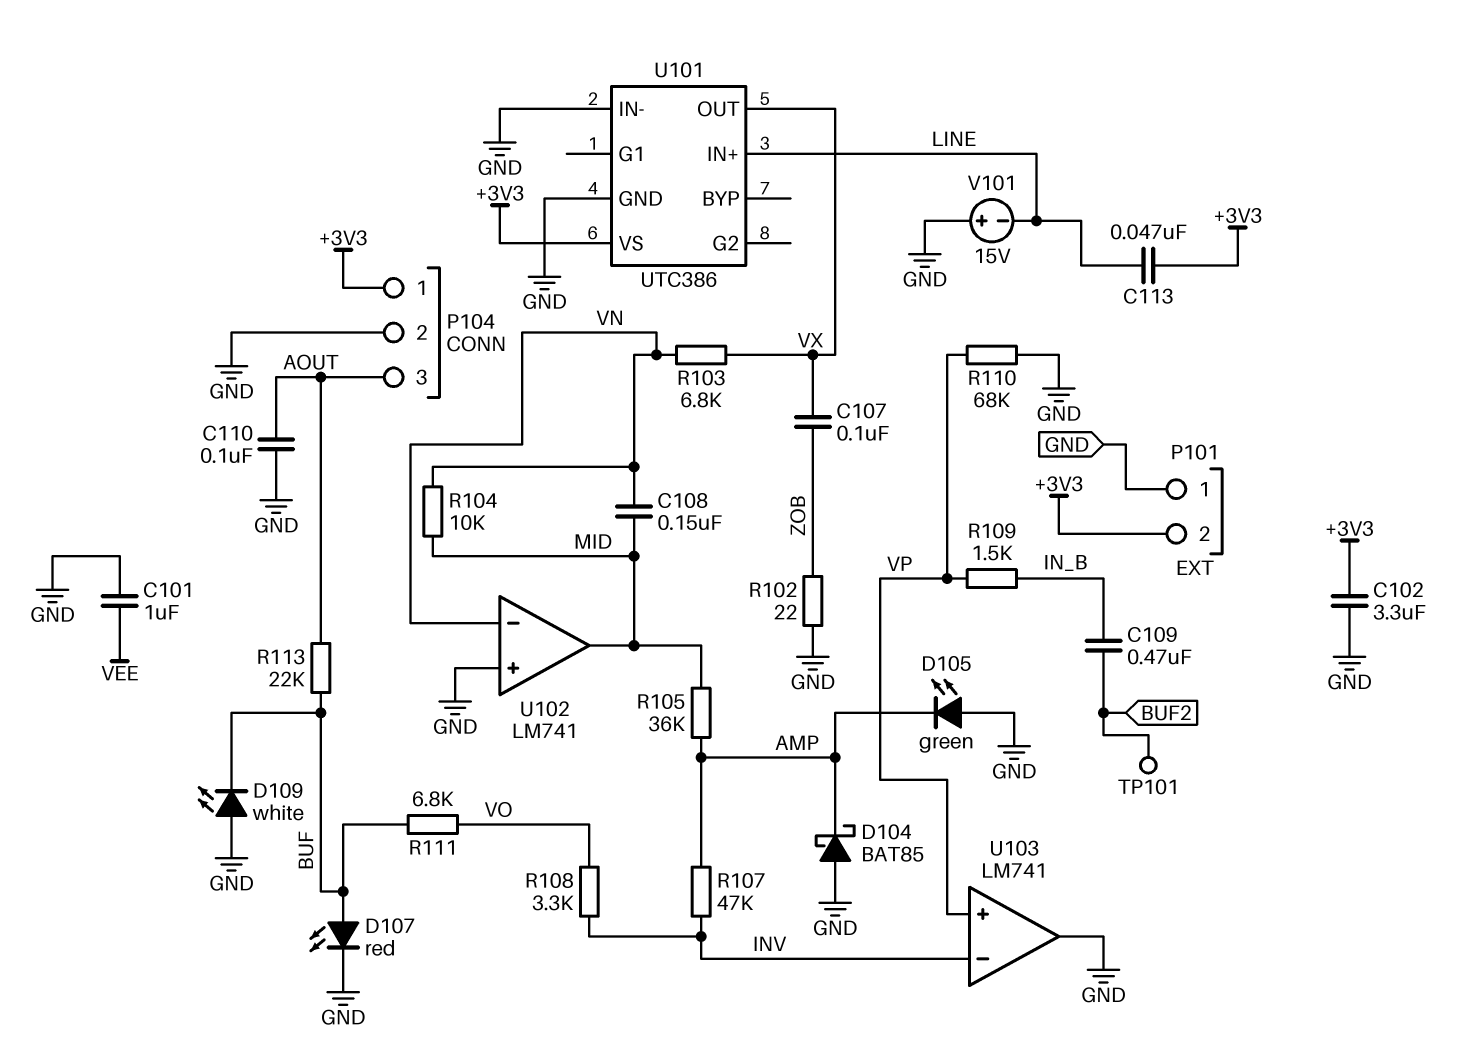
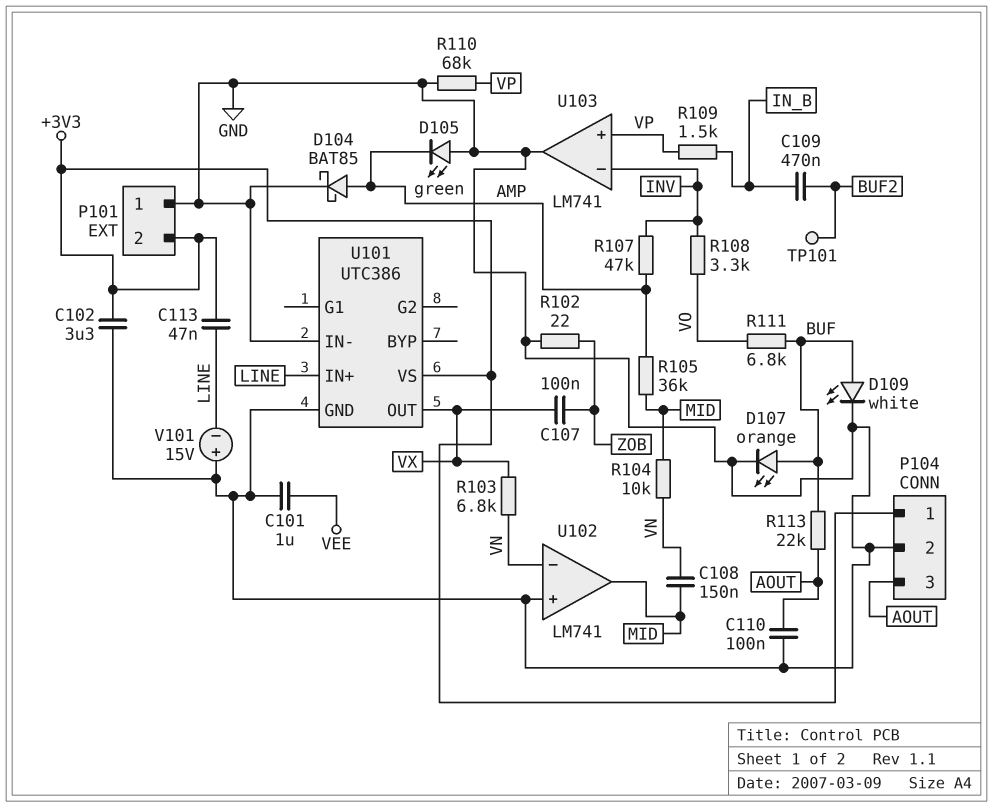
D104: schottky BAT85 (A GND, K AMP) -> schottky BAT85 (A AMP, K GND)
D107: LED red (A BUF, K GND) -> LED orange (A BUF, K GND)
D109: LED white (A GND, K BUF) -> LED white (A BUF, K GND)

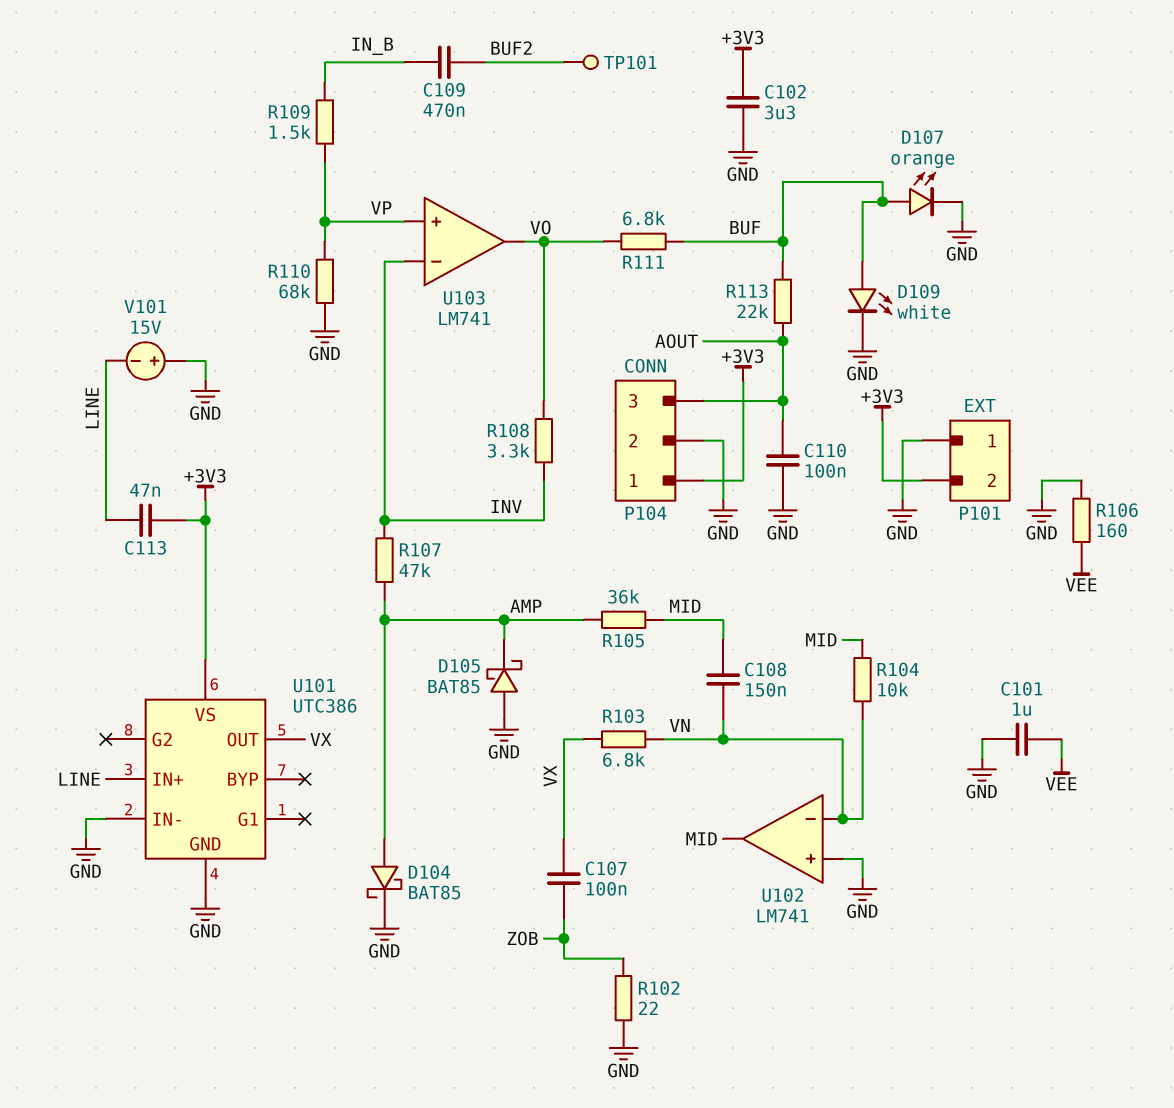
D105: LED green (A GND, K AMP) -> schottky BAT85 (A GND, K AMP)
R106: none -> 160 (GND, VEE)
U103 pin out: GND -> VO

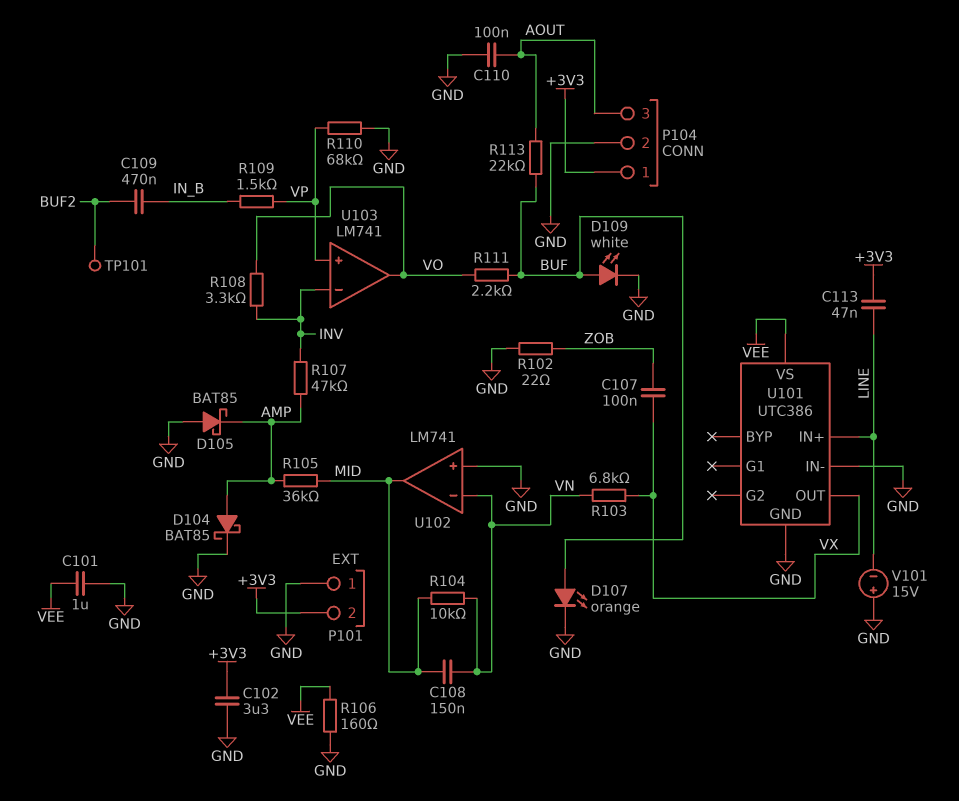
R111: 6.8k (BUF, VO) -> 2.2k (BUF, VO)
U101 pin VS: +3V3 -> VEE

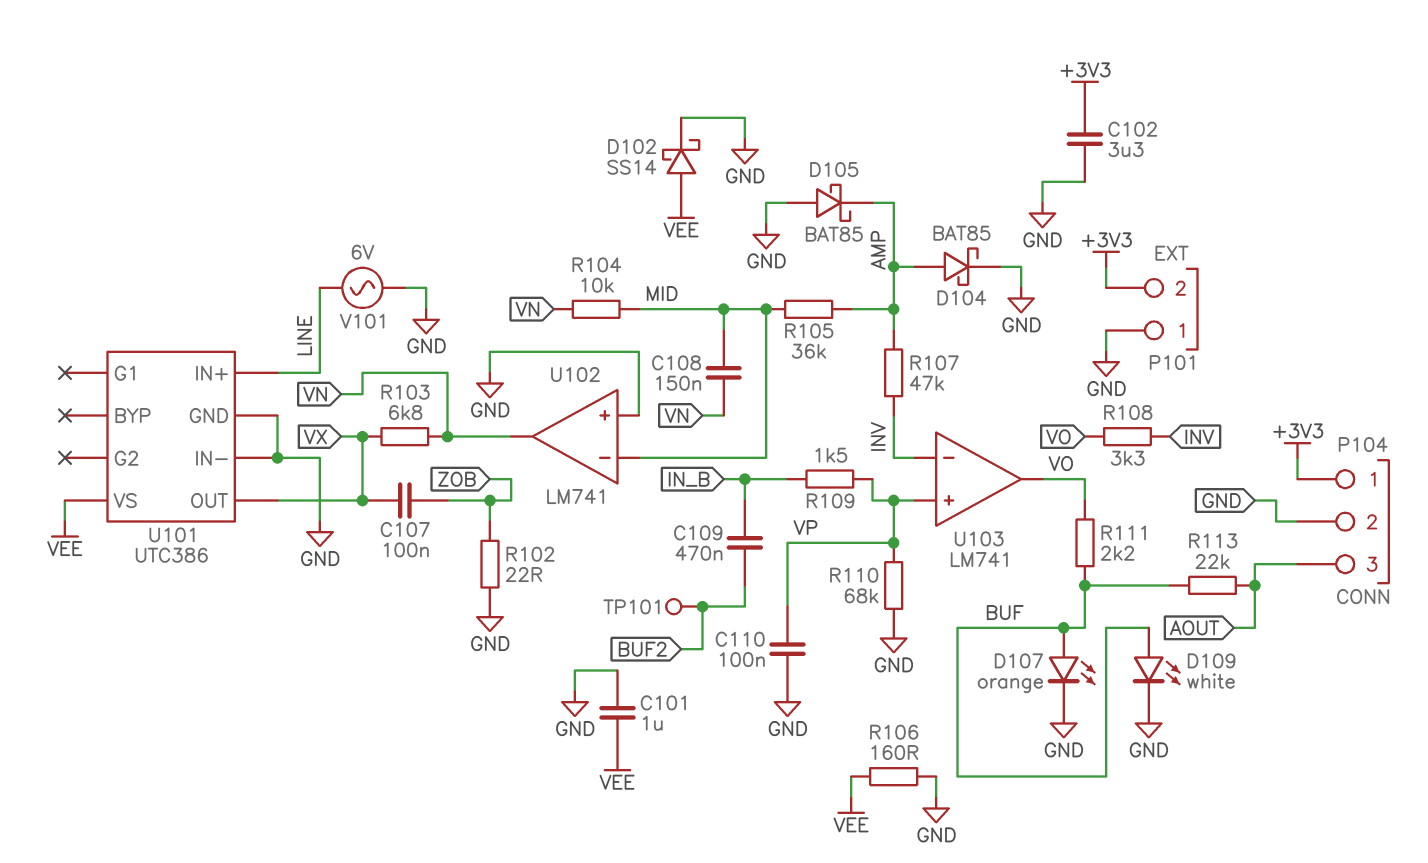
C110: 100nF (AOUT, GND) -> 100nF (GND, VP)
C113: 47nF (+3V3, LINE) -> none
D102: none -> schottky SS14 (A VEE, K GND)
U102 pin in-: VN -> MID
U102 pin out: MID -> VN
V101: 15V (plus GND, minus LINE) -> AC 6V (GND, LINE)

